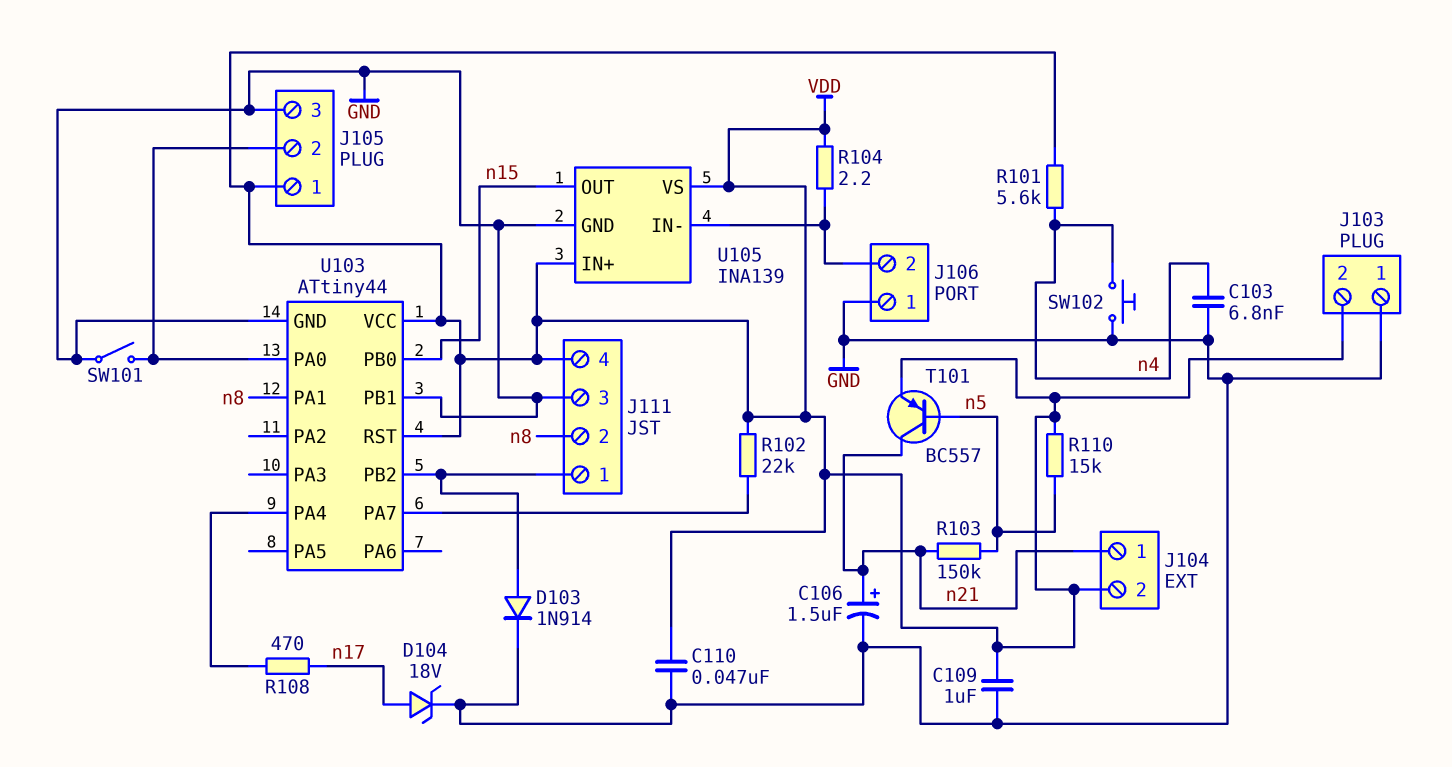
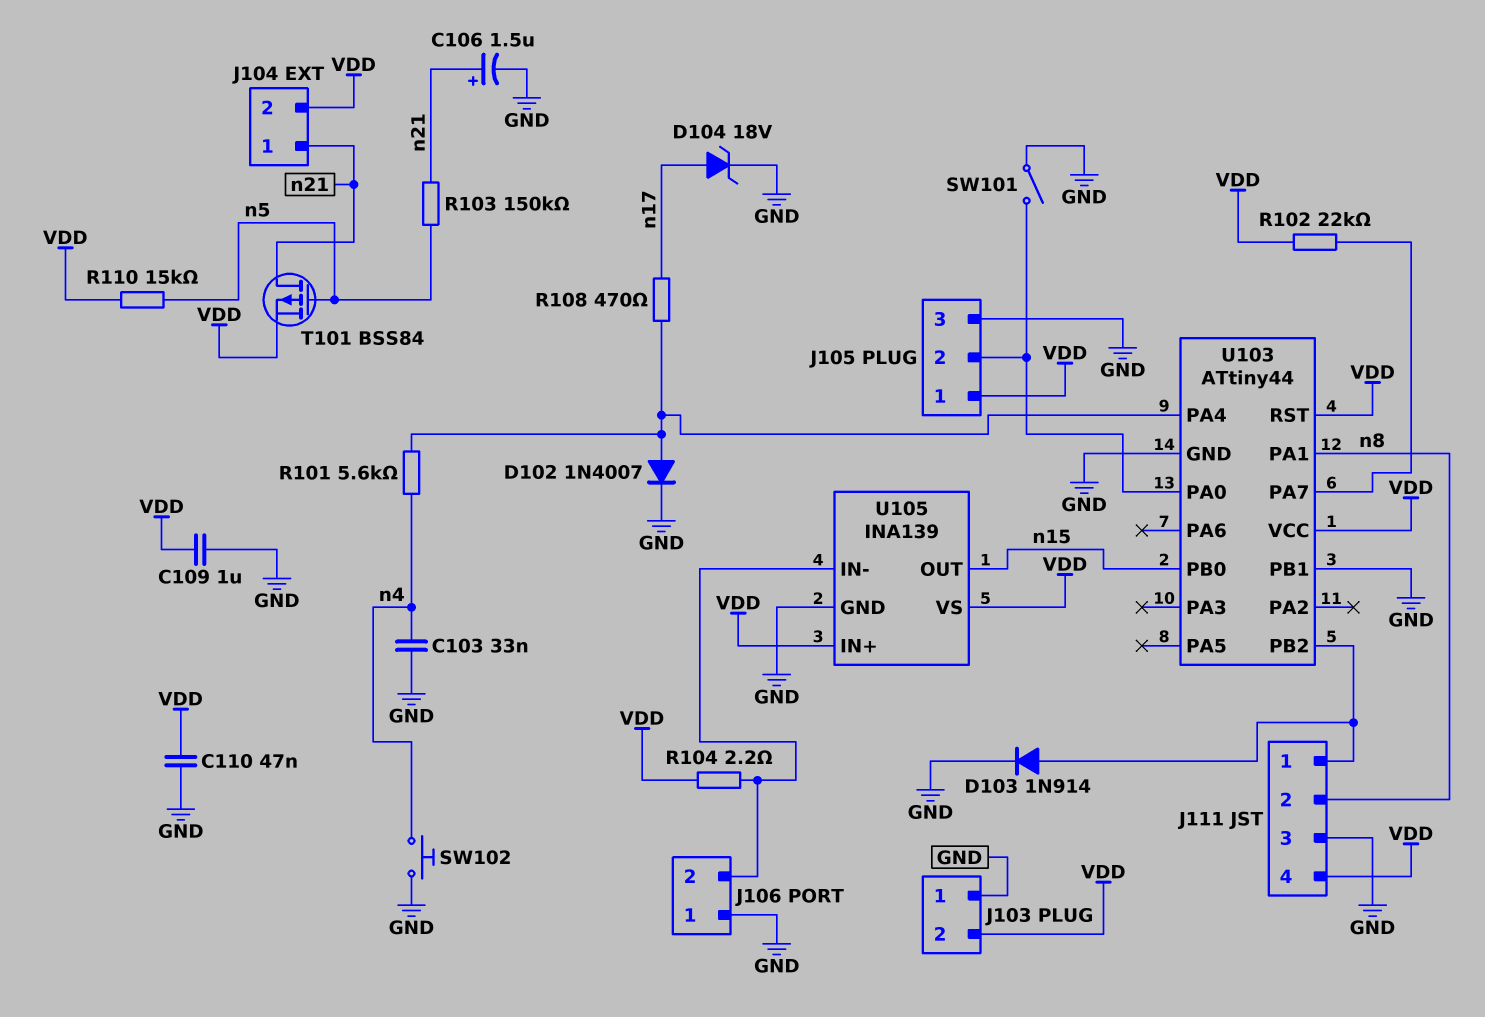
C103: 6.8nF (GND, n4) -> 33nF (GND, n4)
D102: none -> diode 1N4007 (A U103/PA4, K GND)
R101: 5.6k (VDD, n4) -> 5.6k (U103/PA4, n4)
T101: PNP BC557 (B n5, C n21, E VDD) -> PMOS BSS84 (G n5, D n21, S VDD)

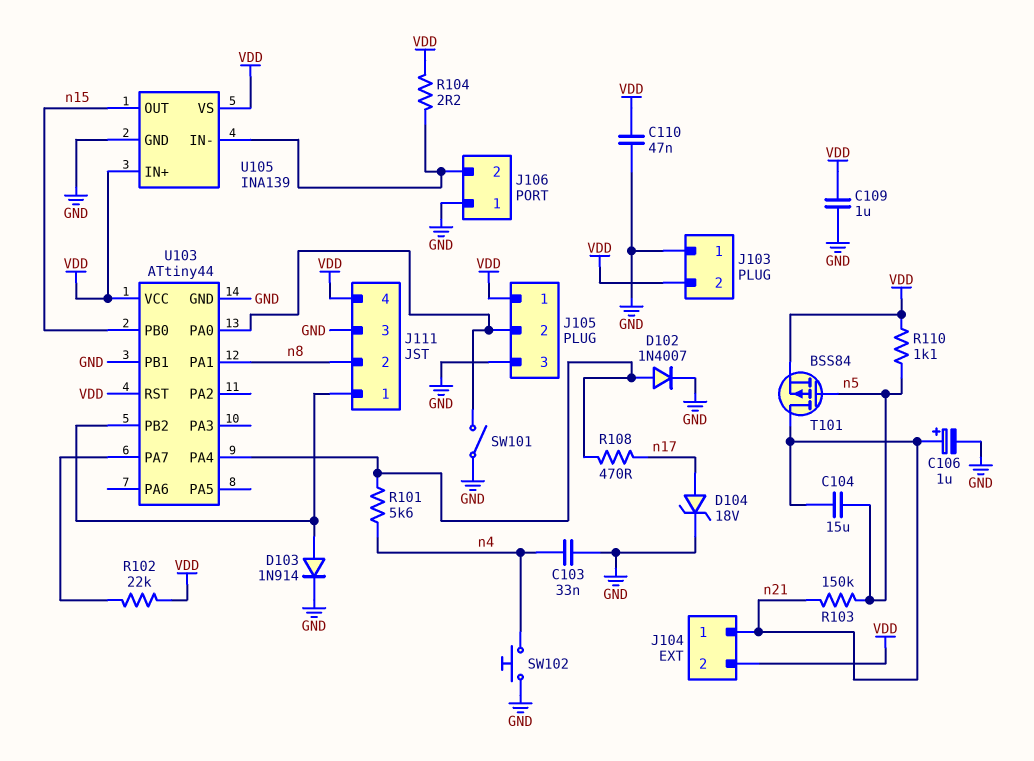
C104: none -> 15uF (n5, n21)
C106: 1.5uF (plus n21, minus GND) -> 1uF (plus n21, minus GND)
R110: 15k (VDD, n5) -> 1.1k (VDD, n5)

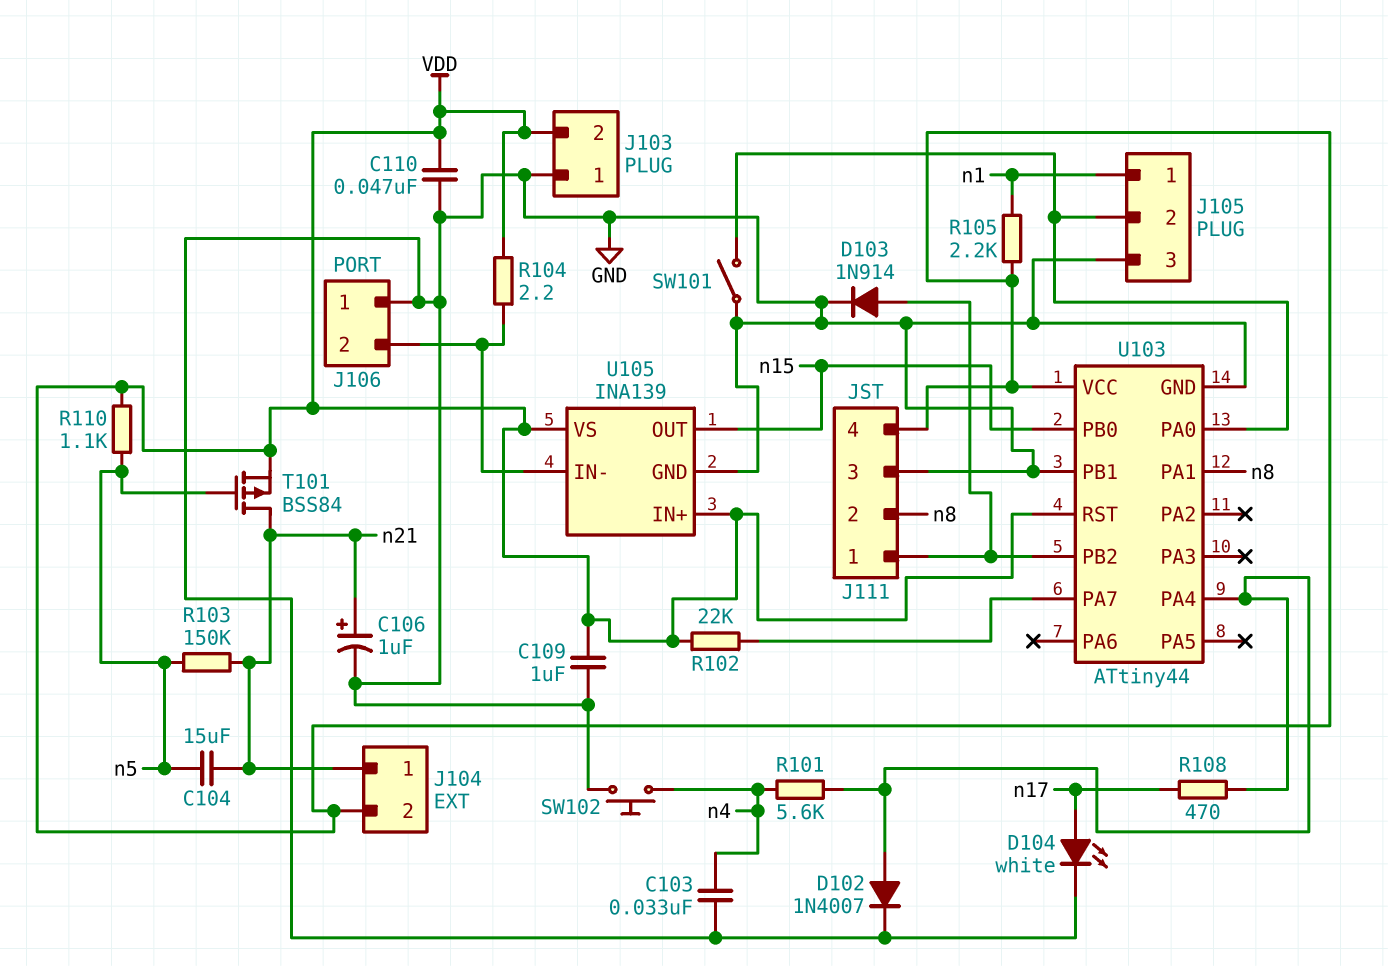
D104: zener 18V (A n17, K GND) -> LED white (A n17, K GND)
J105 pin 1: VDD -> n1
R105: none -> 2.2k (VDD, n1)

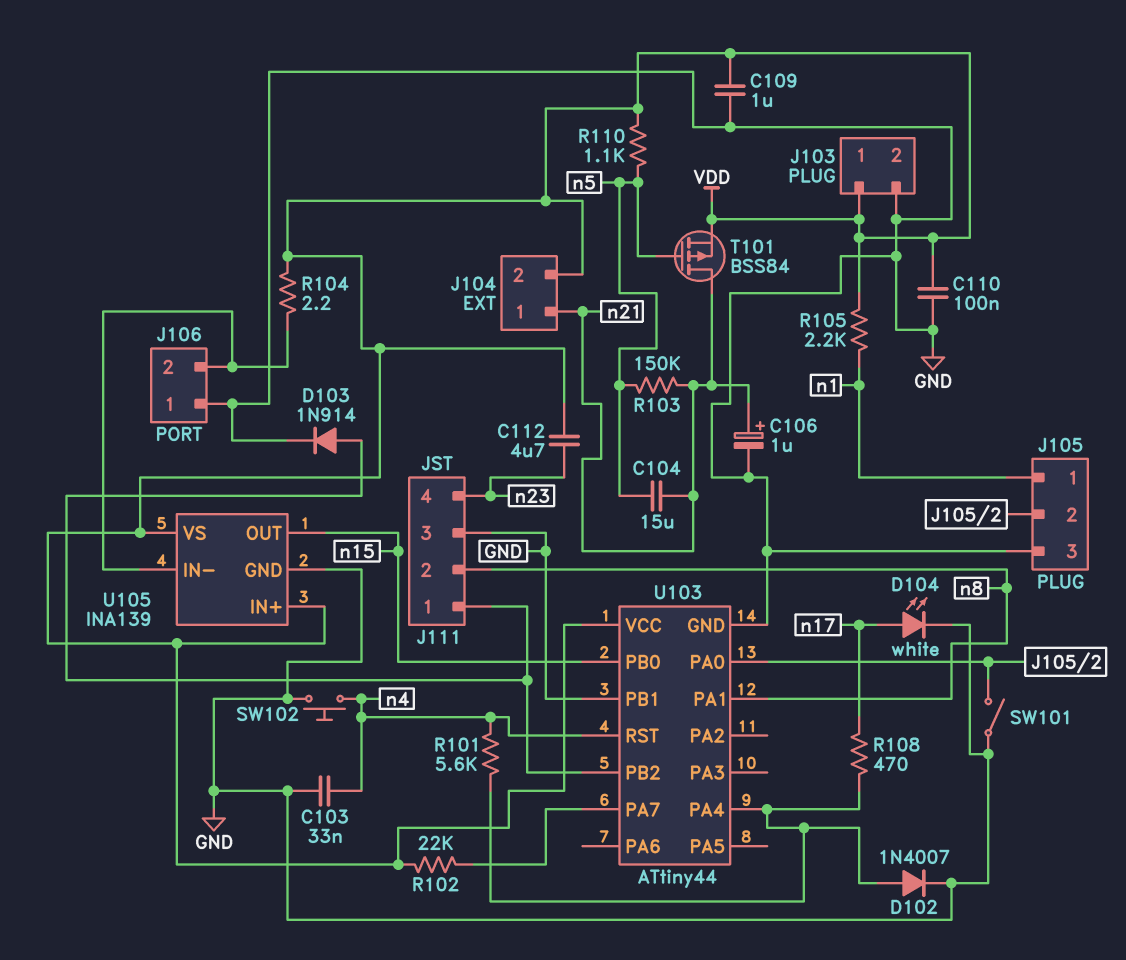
C110: 47nF (GND, VDD) -> 100nF (GND, VDD)
C112: none -> 4.7uF (VDD, n23)
J103 pin 1: GND -> VDD
J103 pin 2: VDD -> GND
J111 pin 4: VDD -> n23
U103 pin RST: VDD -> n4

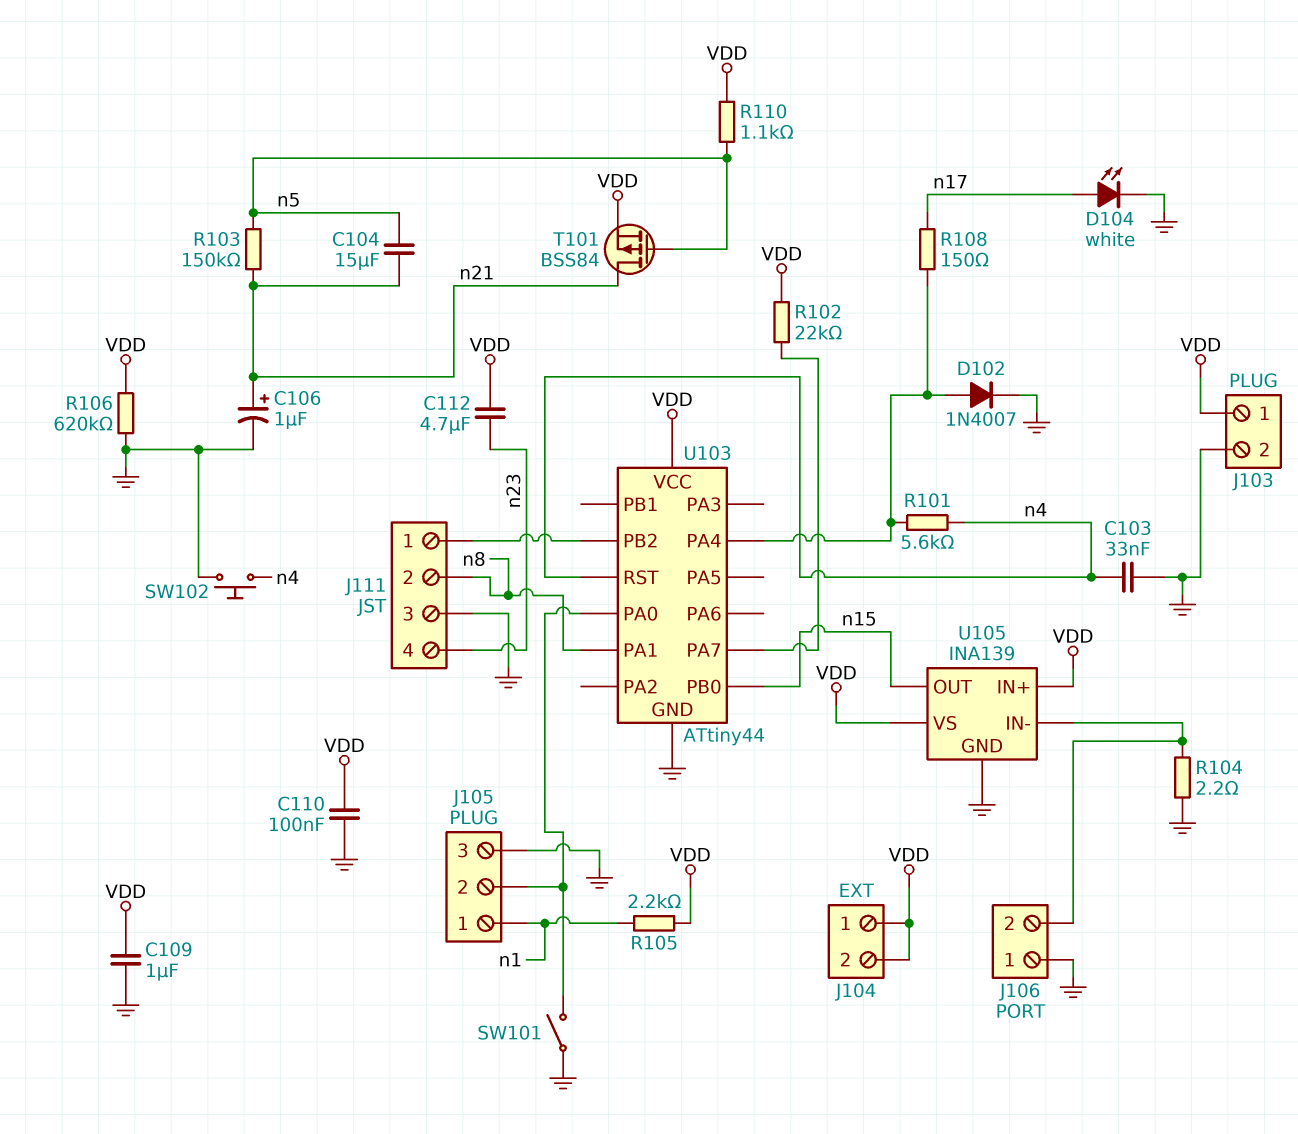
D103: diode 1N914 (A J111/1, K GND) -> none
J104 pin 1: n21 -> VDD
R104: 2.2 (J106/2, VDD) -> 2.2 (GND, J106/2)
R106: none -> 620k (GND, VDD)
R108: 470 (U103/PA4, n17) -> 150 (U103/PA4, n17)
U103 pin PB1: GND -> none

